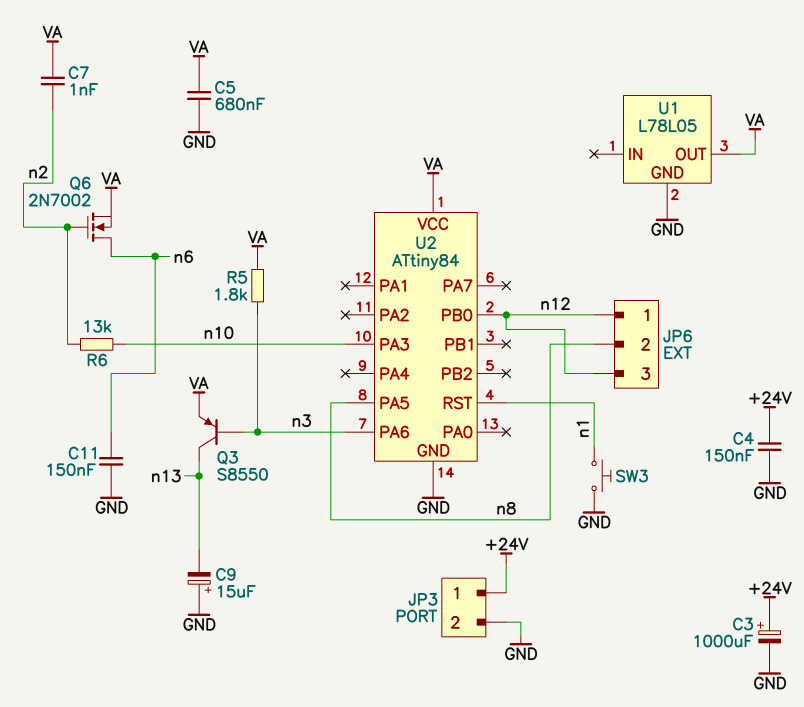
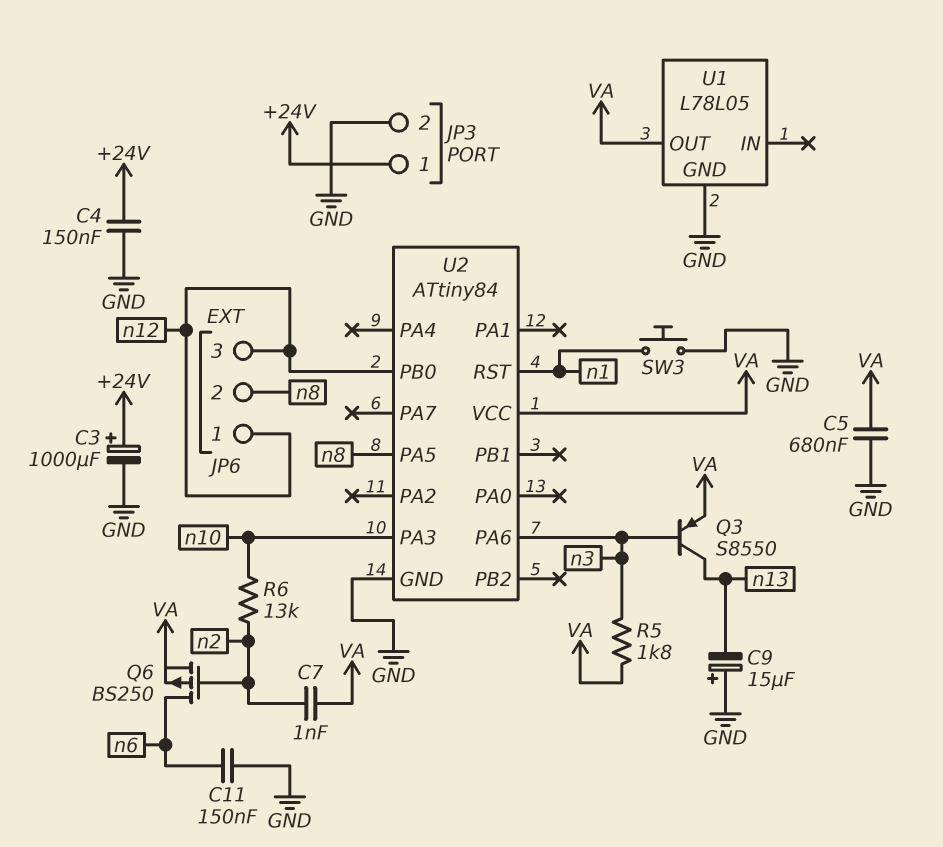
Q6: NMOS 2N7002 (G n2, D n6, S VA) -> PMOS BS250 (G n2, D n6, S VA)

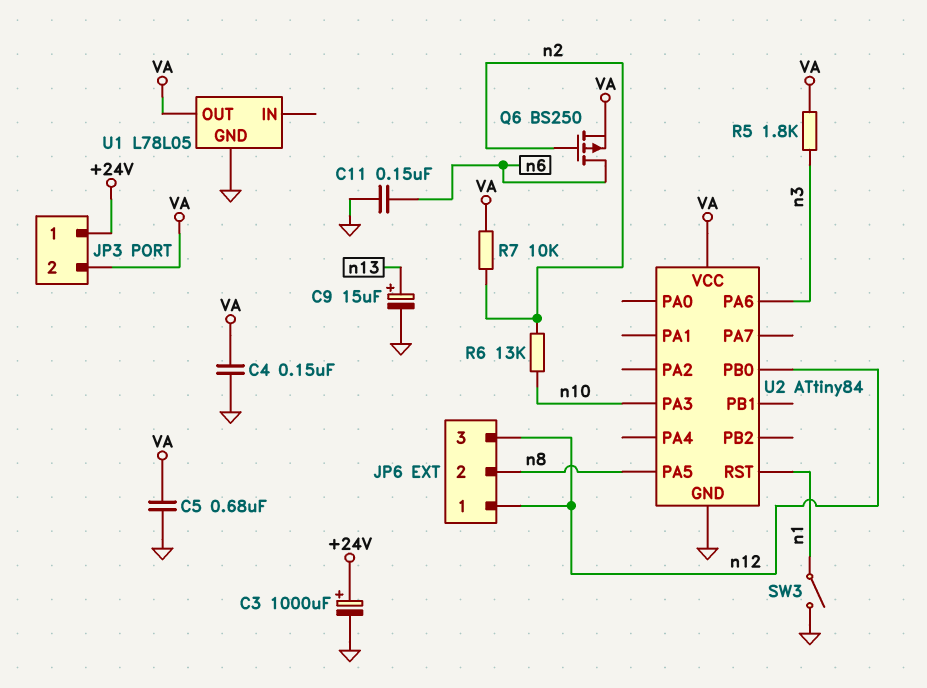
C4: 150nF (+24V, GND) -> 150nF (GND, VA)
C7: 1nF (VA, n2) -> none
C9: 15uF (plus GND, minus n13) -> 15uF (plus n13, minus GND)
JP3 pin 2: GND -> VA
Q3: PNP S8550 (B n3, C n13, E VA) -> none
R7: none -> 10k (VA, n2)
SW3: button (GND, n1) -> switch (GND, n1)

